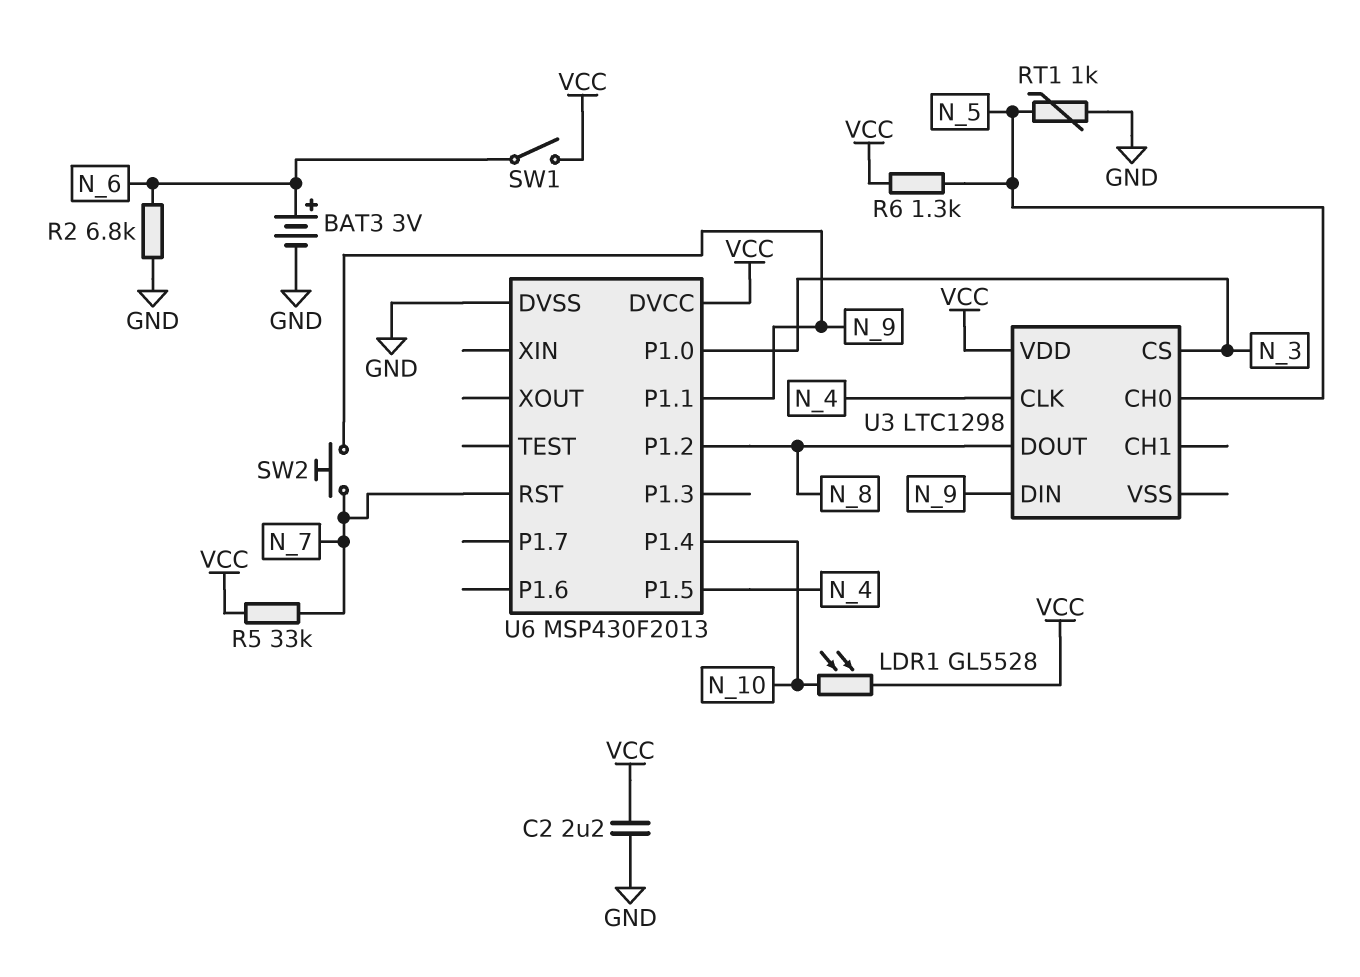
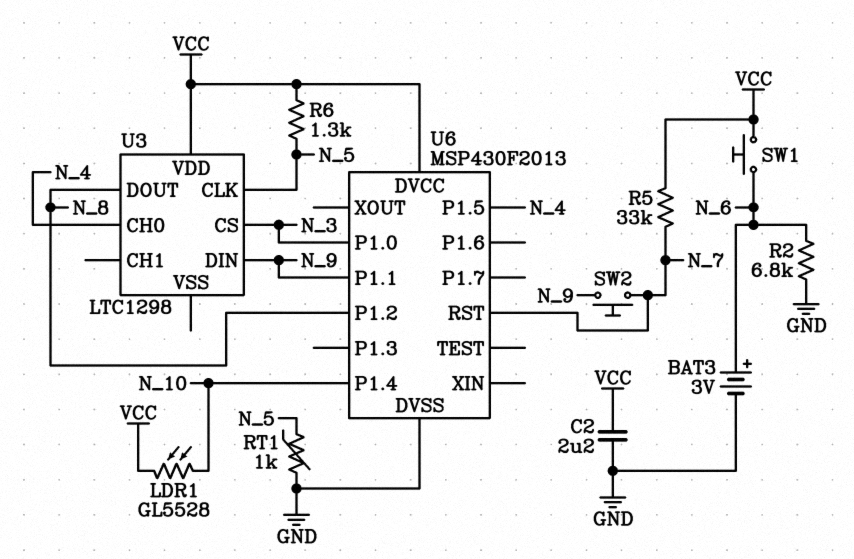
SW1: switch (N_6, VCC) -> button (N_6, VCC)
U3 pin CH0: N_5 -> N_4
U3 pin CLK: N_4 -> N_5

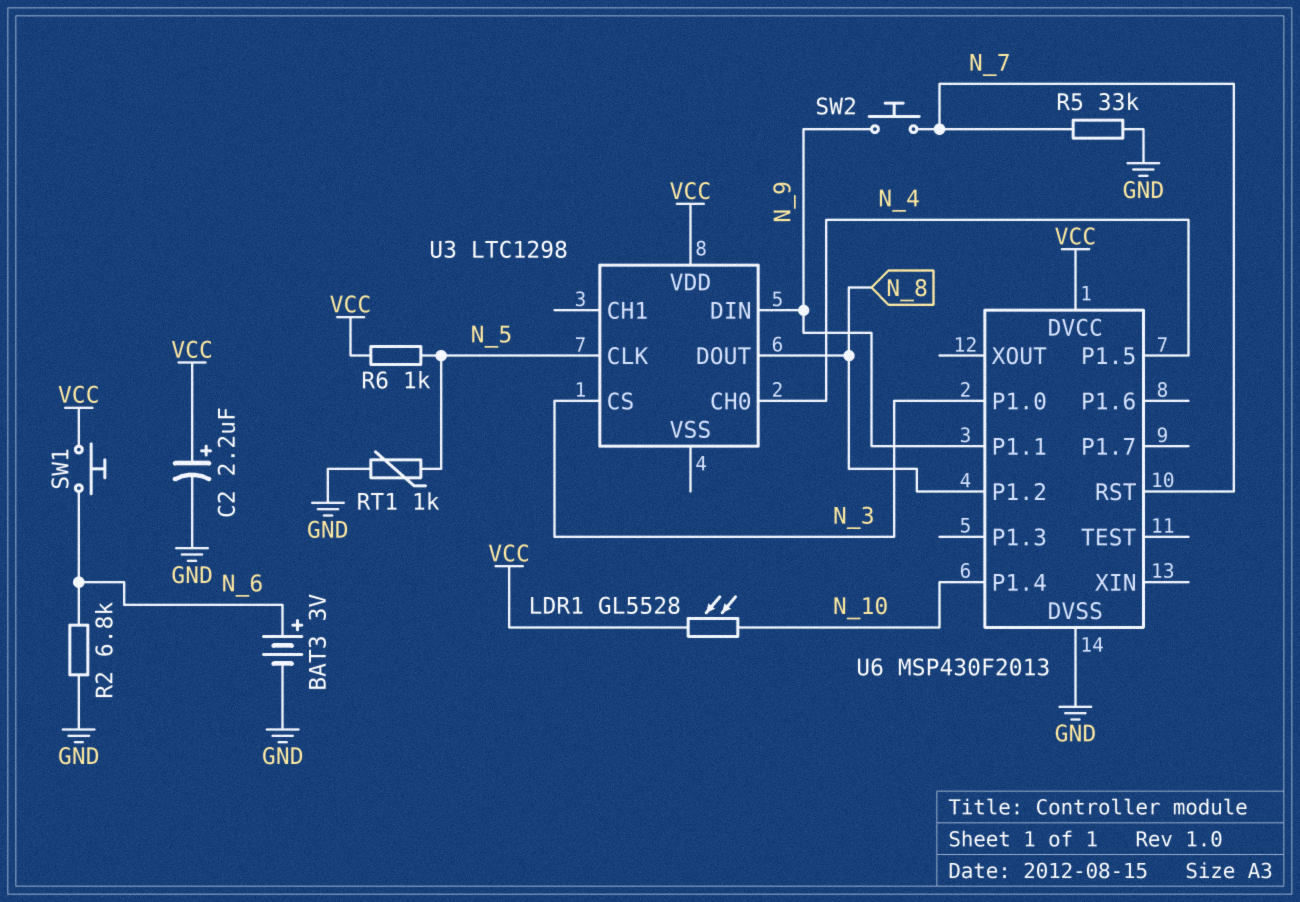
C2: 2.2uF (GND, VCC) -> 2.2uF (plus VCC, minus GND)
R5: 33k (N_7, VCC) -> 33k (GND, N_7)
R6: 1.3k (N_5, VCC) -> 1k (N_5, VCC)

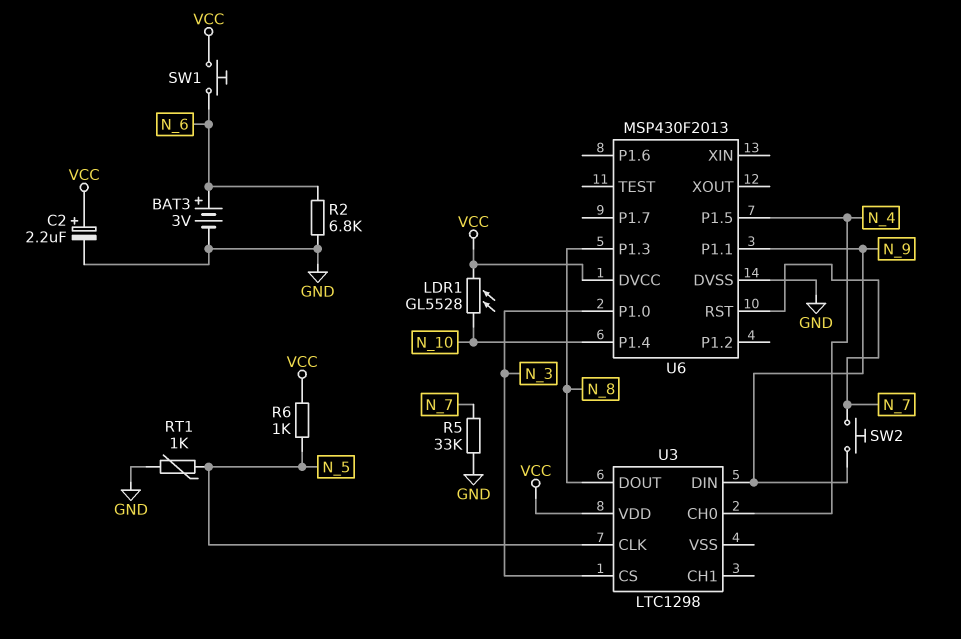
U6 pin P1.2: N_8 -> none
U6 pin P1.3: none -> N_8

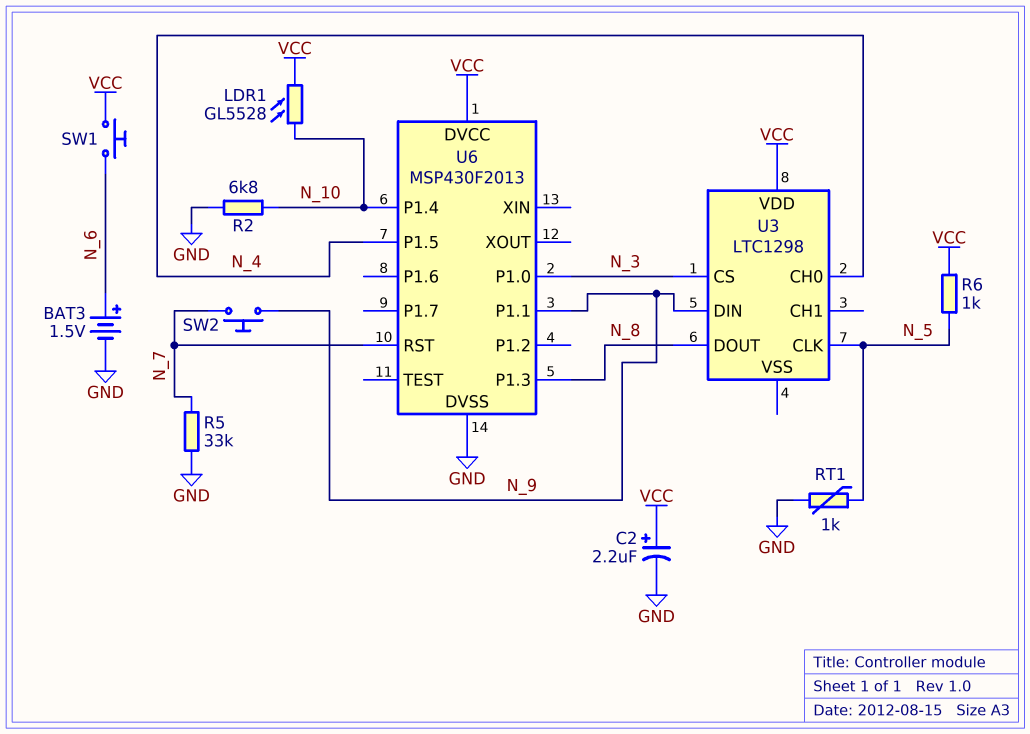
BAT3: 3V (plus N_6, minus GND) -> 1.5V (plus N_6, minus GND)
R2: 6.8k (GND, N_6) -> 6.8k (GND, N_10)

